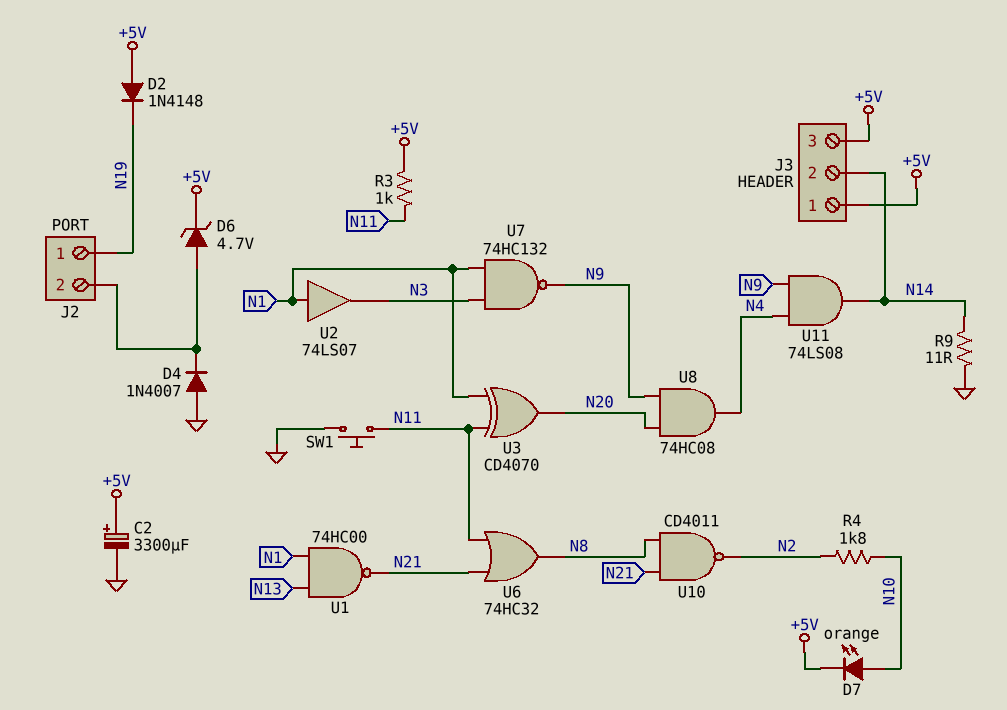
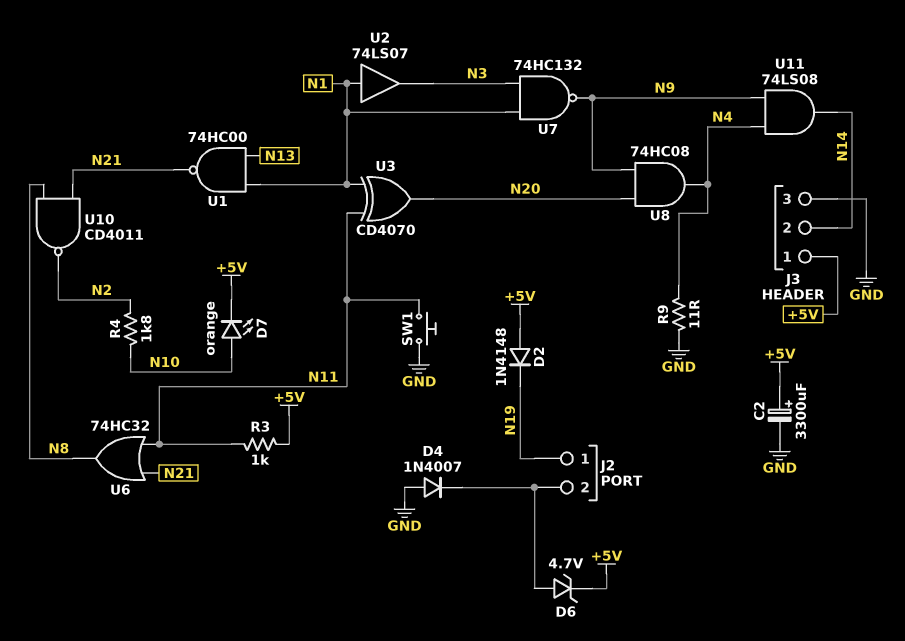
J3 pin 3: +5V -> GND
R9: 11 (GND, N14) -> 11 (GND, N4)

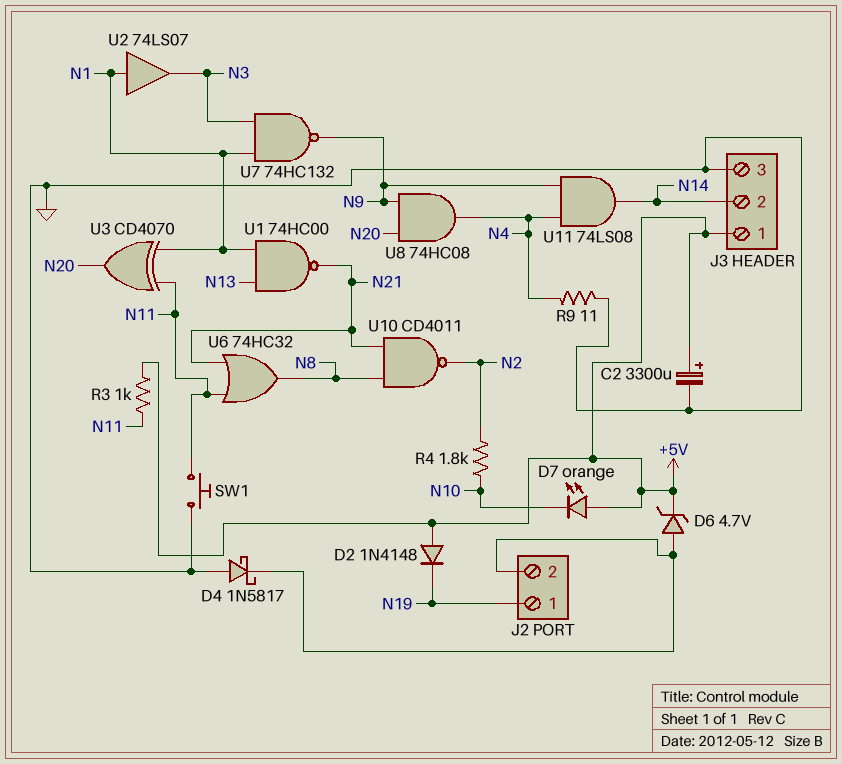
D4: diode 1N4007 (A GND, K J2/2) -> schottky 1N5817 (A GND, K J2/2)
D7: LED orange (A N10, K +5V) -> LED orange (A +5V, K N10)

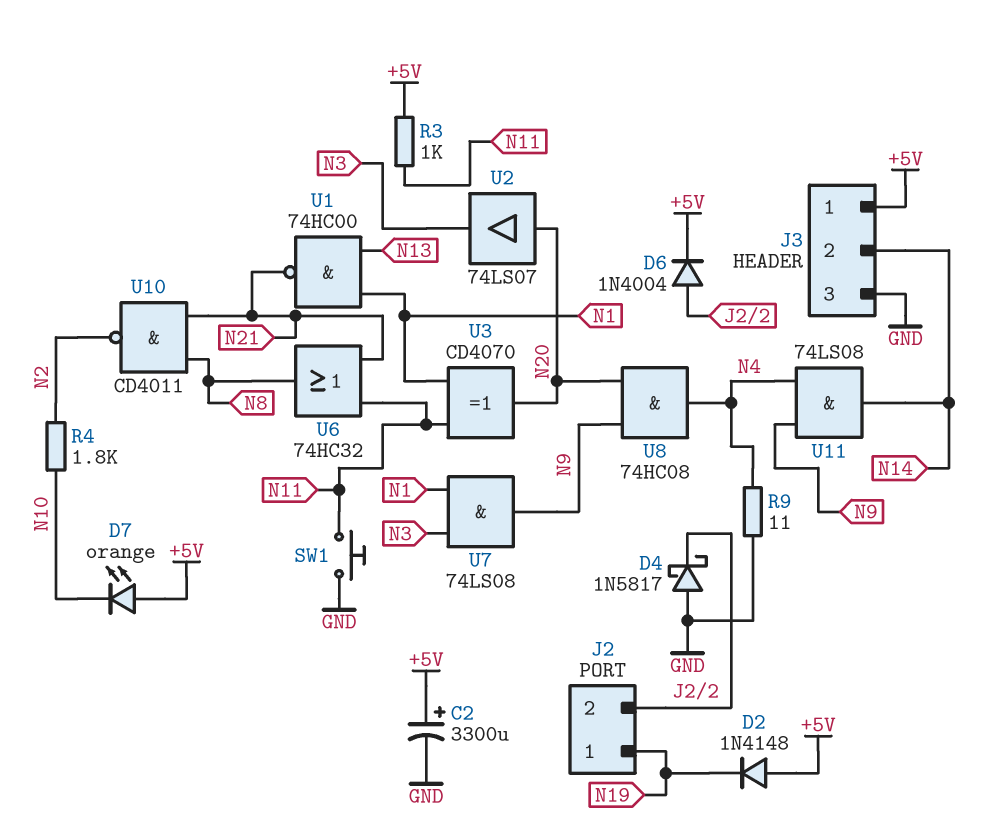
D6: zener 4.7V (A J2/2, K +5V) -> diode 1N4004 (A J2/2, K +5V)
U2: buffer 74LS07 (in N1, out N3) -> buffer 74LS07 (in N20, out N3)
U7: NAND 74HC132 (in N1, in N3, out N9) -> AND 74LS08 (in N1, in N3, out N9)

